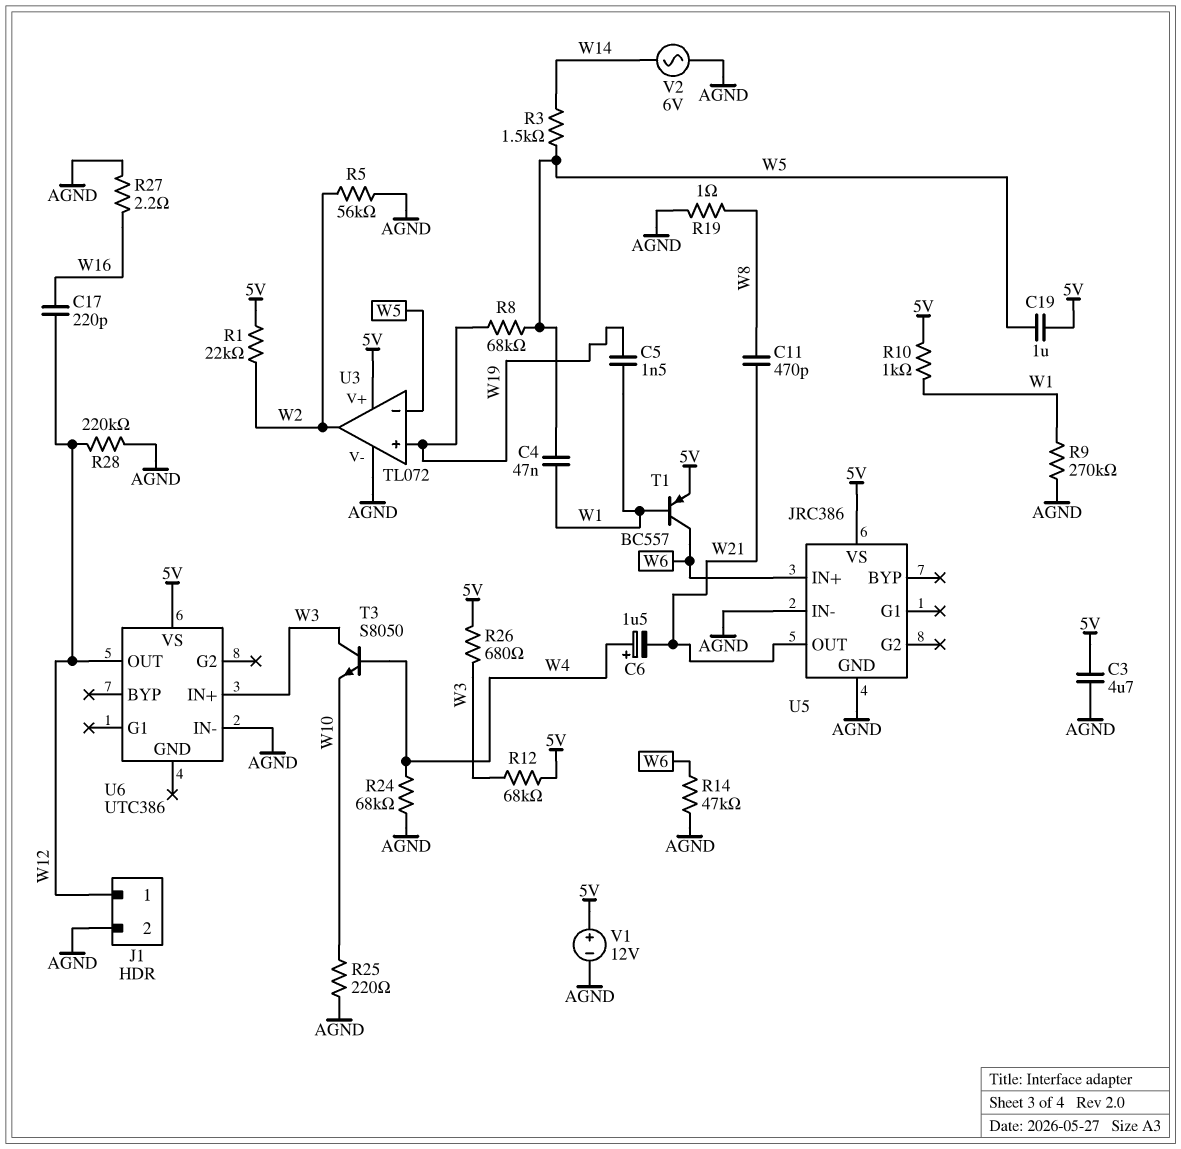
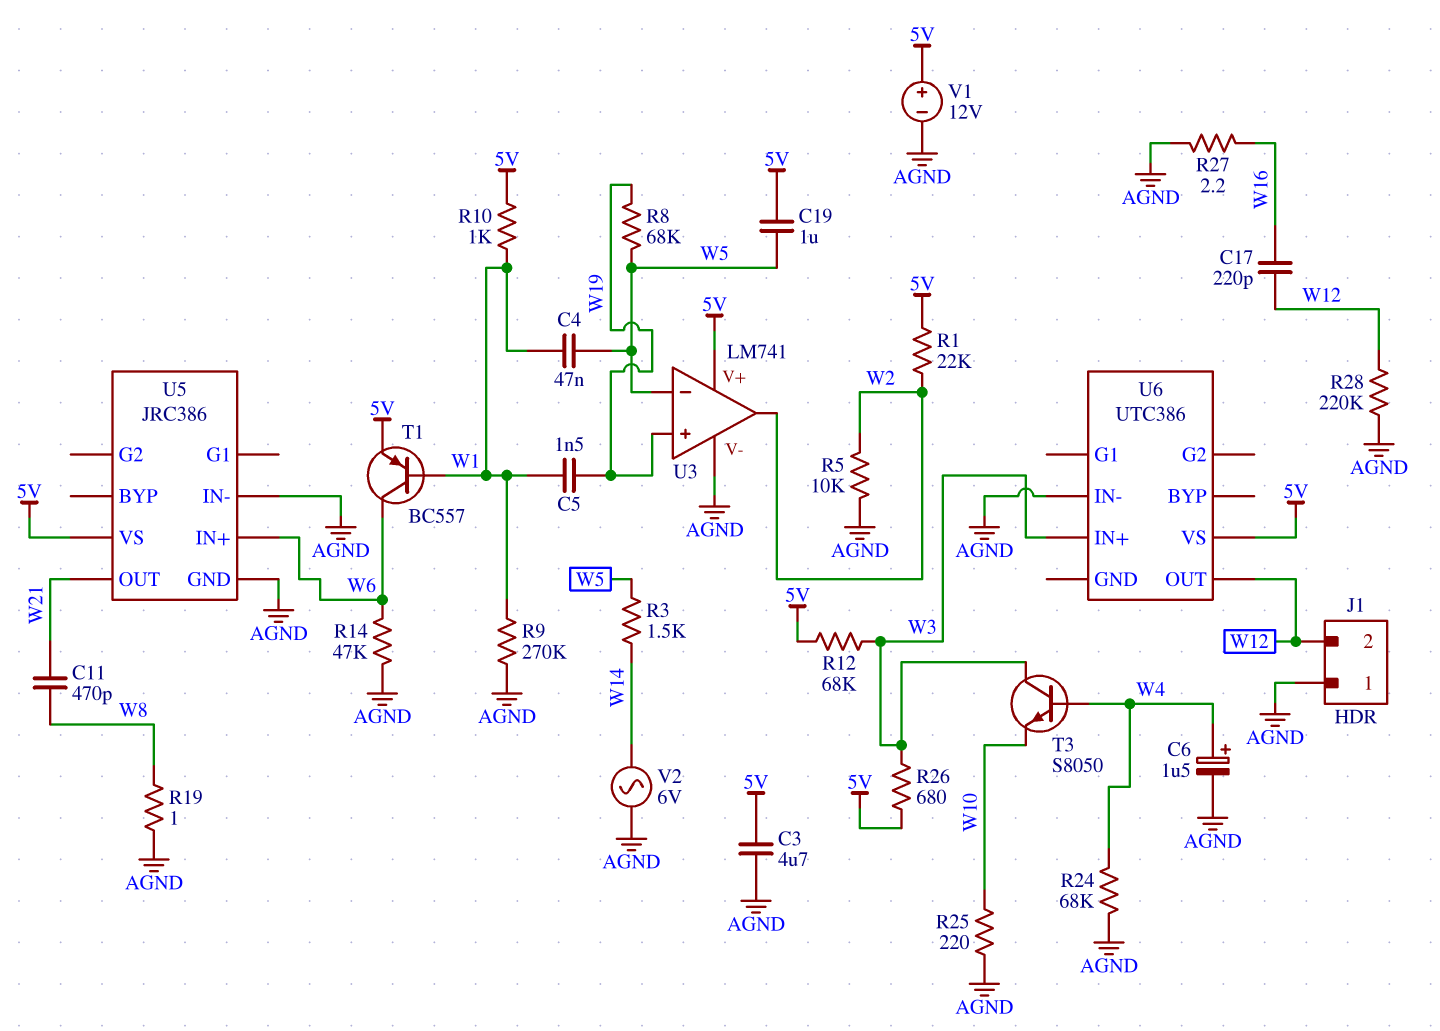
C6: 1.5uF (plus W4, minus W21) -> 1.5uF (plus W4, minus AGND)
J1 pin 1: W12 -> AGND
J1 pin 2: AGND -> W12
R5: 56k (AGND, W2) -> 10k (AGND, W2)
U3: TL072 -> LM741

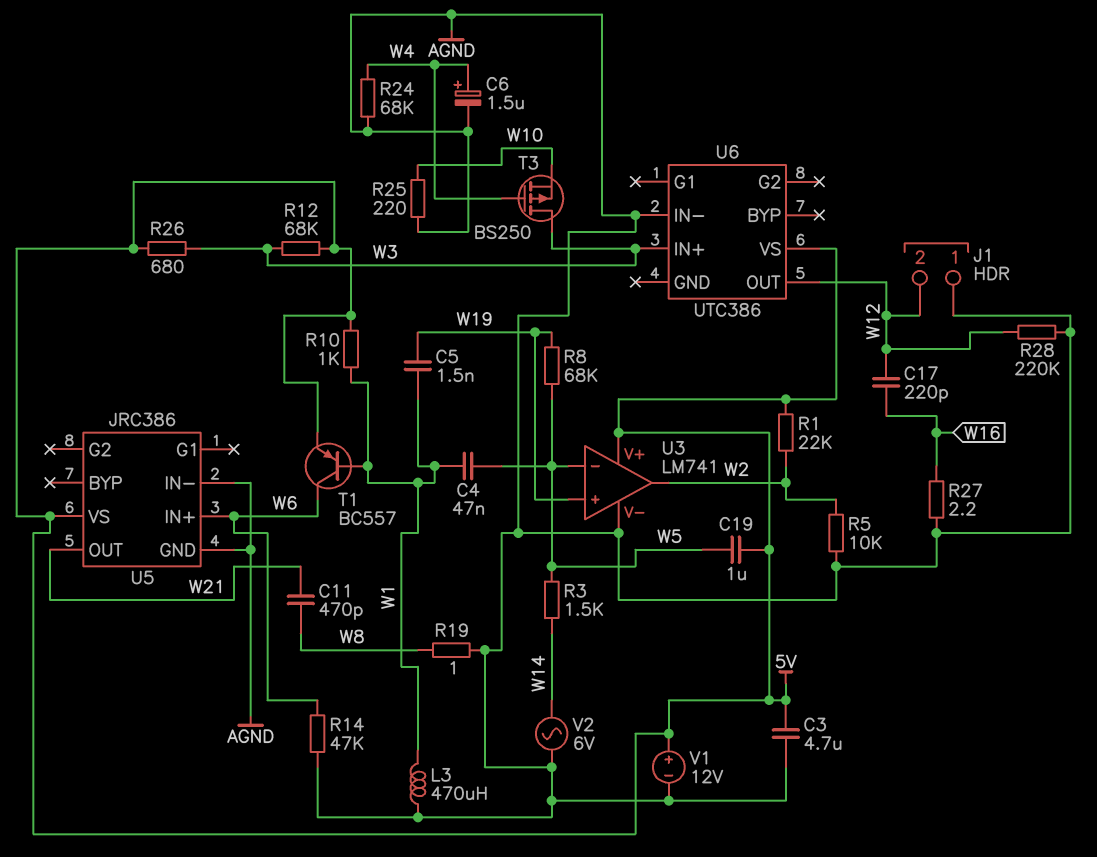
L3: none -> 470uH (AGND, W1)
R9: 270k (AGND, W1) -> none
T3: NPN S8050 (B W4, C W3, E W10) -> PMOS BS250 (G W4, D W3, S W10)

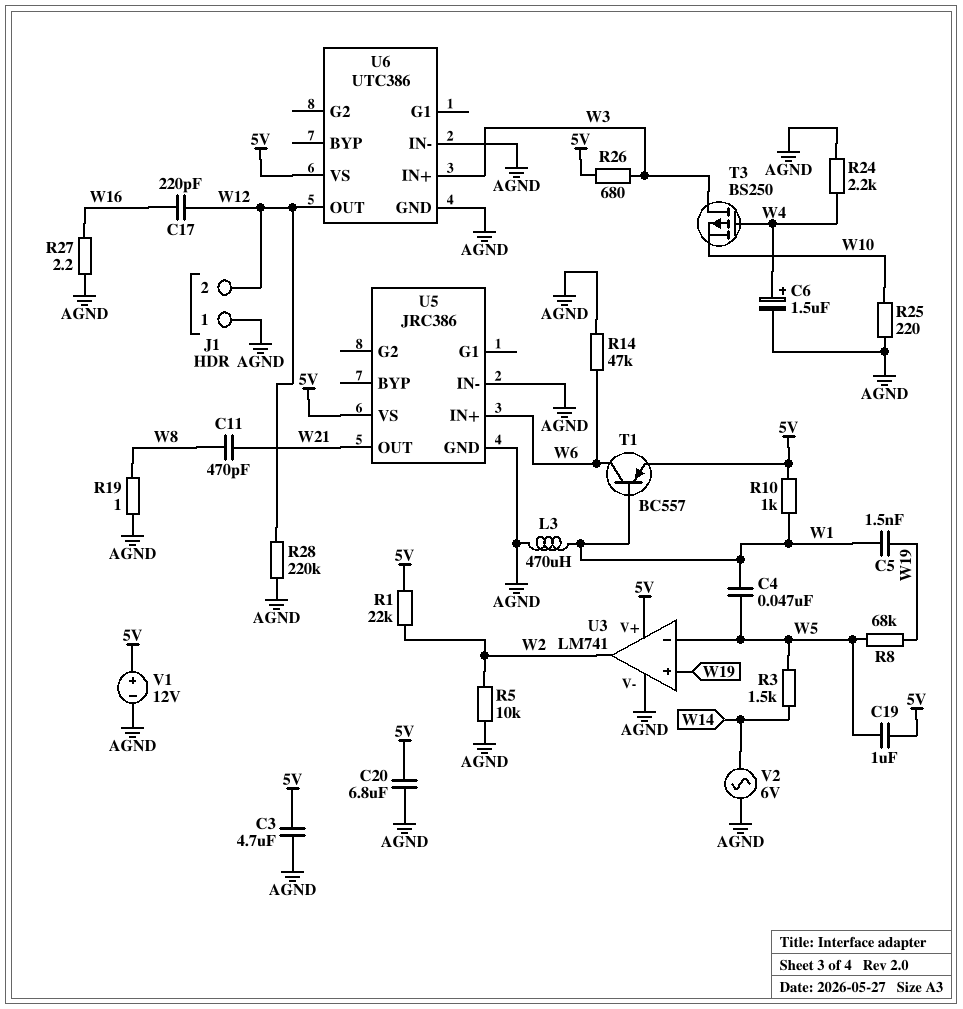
C20: none -> 6.8uF (5V, AGND)
R12: 68k (5V, W3) -> none
R24: 68k (AGND, W4) -> 2.2k (AGND, W4)
U6 pin GND: none -> AGND

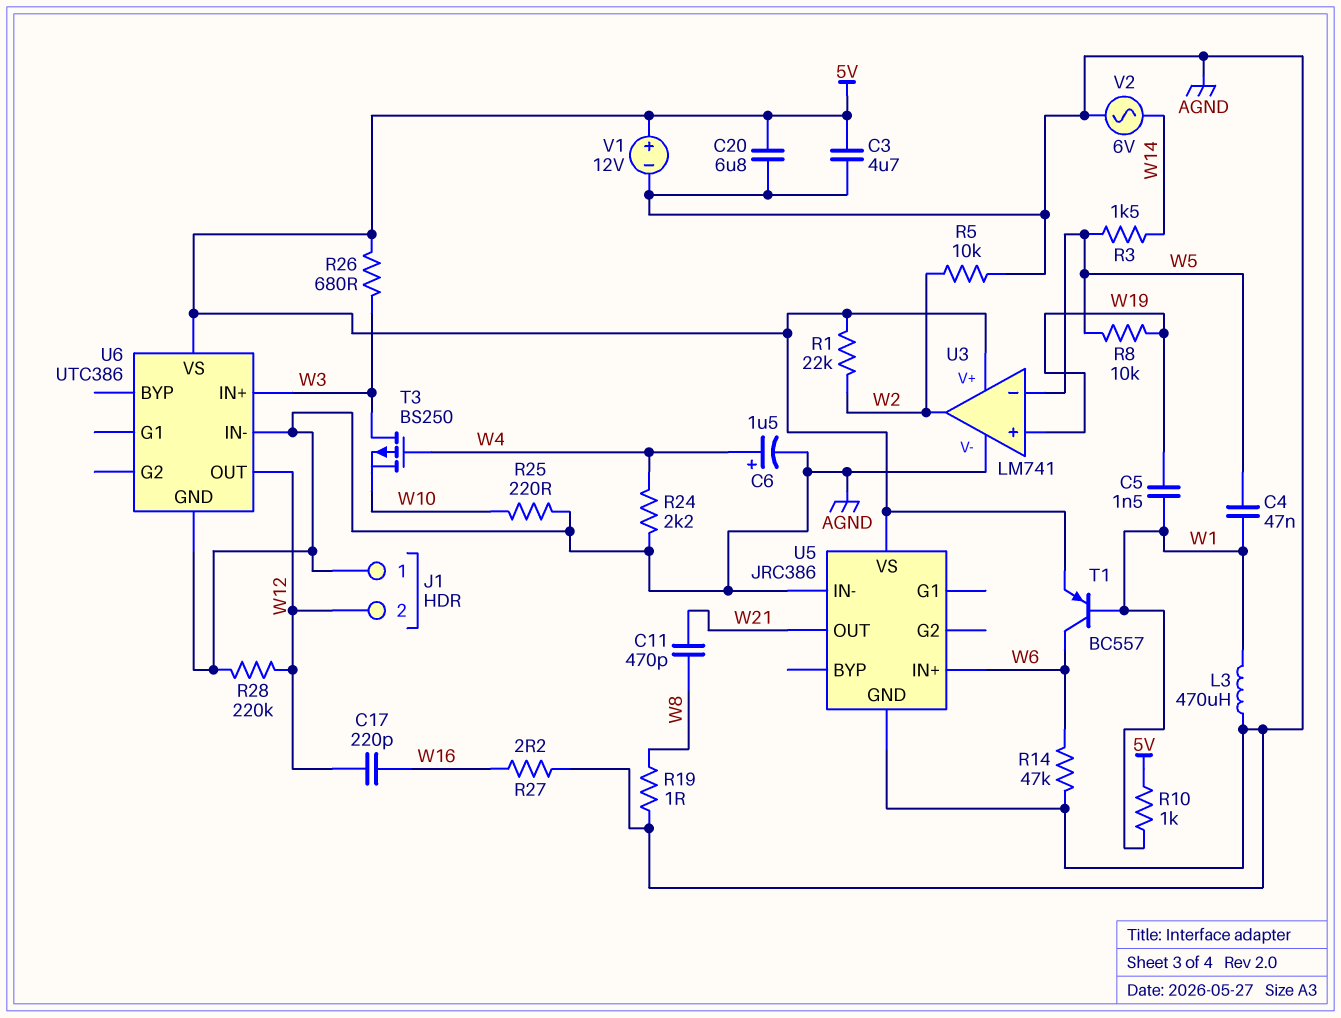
C19: 1uF (5V, W5) -> none
R8: 68k (W5, W19) -> 10k (W5, W19)

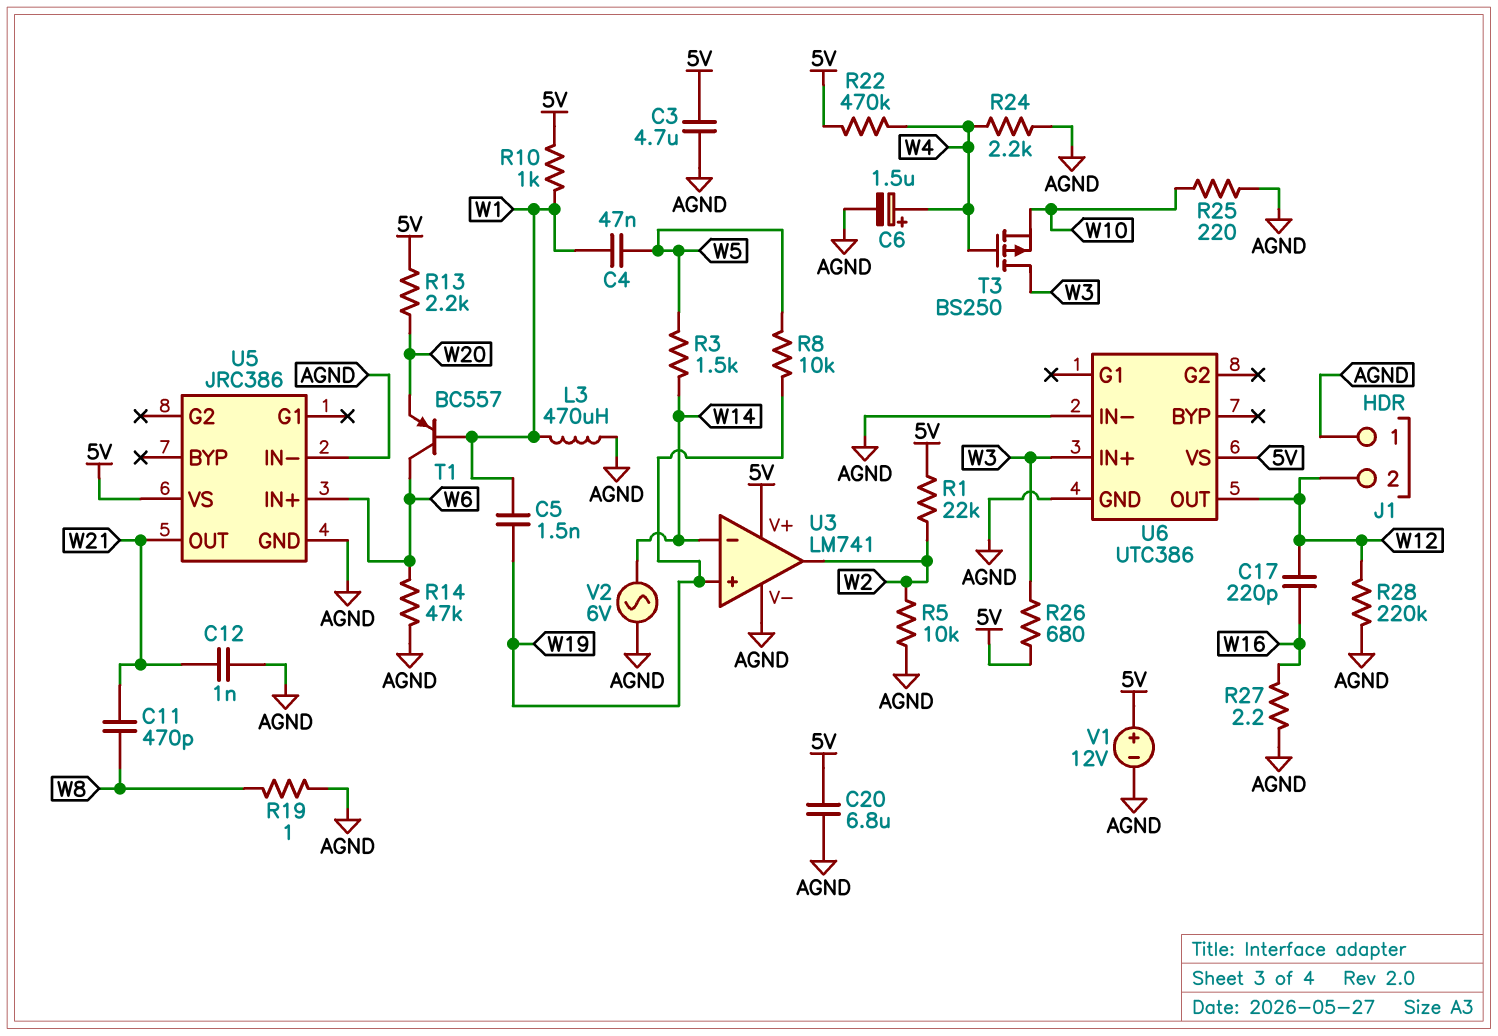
C12: none -> 1nF (AGND, W21)
R13: none -> 2.2k (5V, W20)
R22: none -> 470k (5V, W4)
T1: PNP BC557 (B W1, C W6, E 5V) -> PNP BC557 (B W1, C W6, E W20)
U3 pin in-: W5 -> W14

